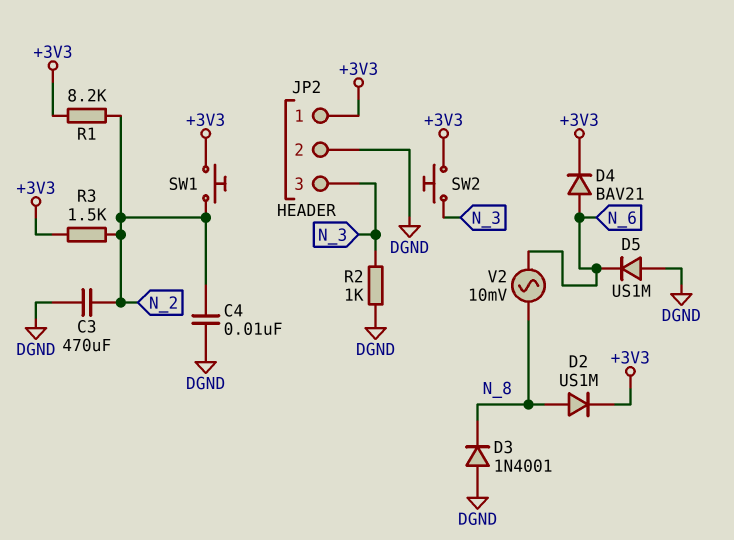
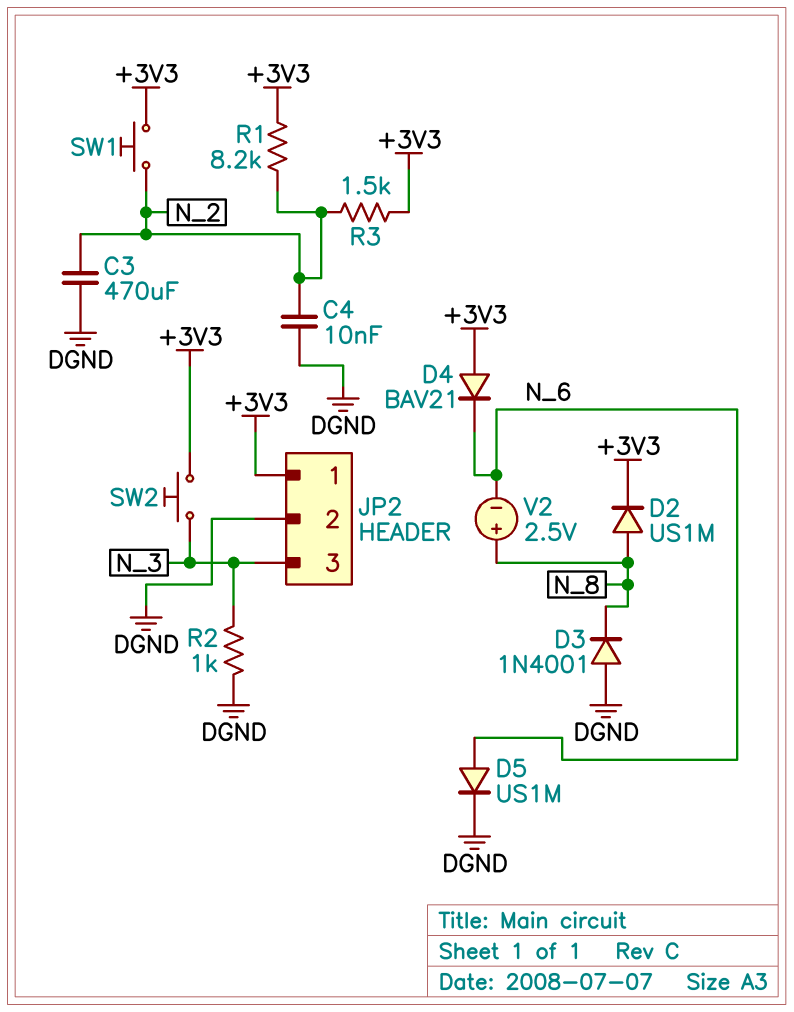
D4: diode BAV21 (A N_6, K +3V3) -> diode BAV21 (A +3V3, K N_6)
D5: diode US1M (A DGND, K N_6) -> diode US1M (A N_6, K DGND)
V2: AC 10mV (N_6, N_8) -> 2.5V (plus N_8, minus N_6)

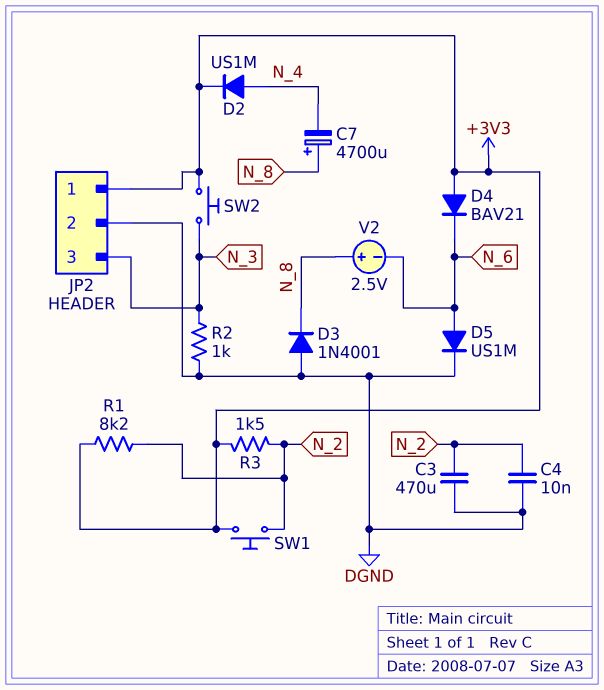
C7: none -> 4700uF (plus N_8, minus N_4)
D2: diode US1M (A N_8, K +3V3) -> diode US1M (A N_4, K +3V3)

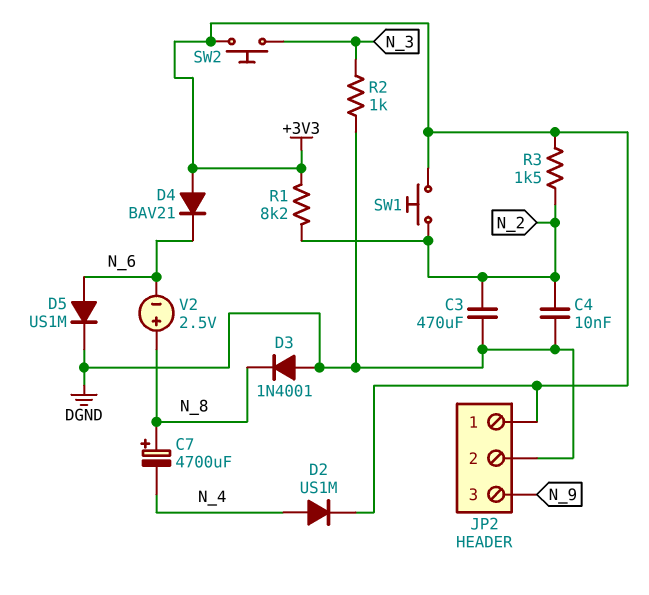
JP2 pin 3: N_3 -> N_9

